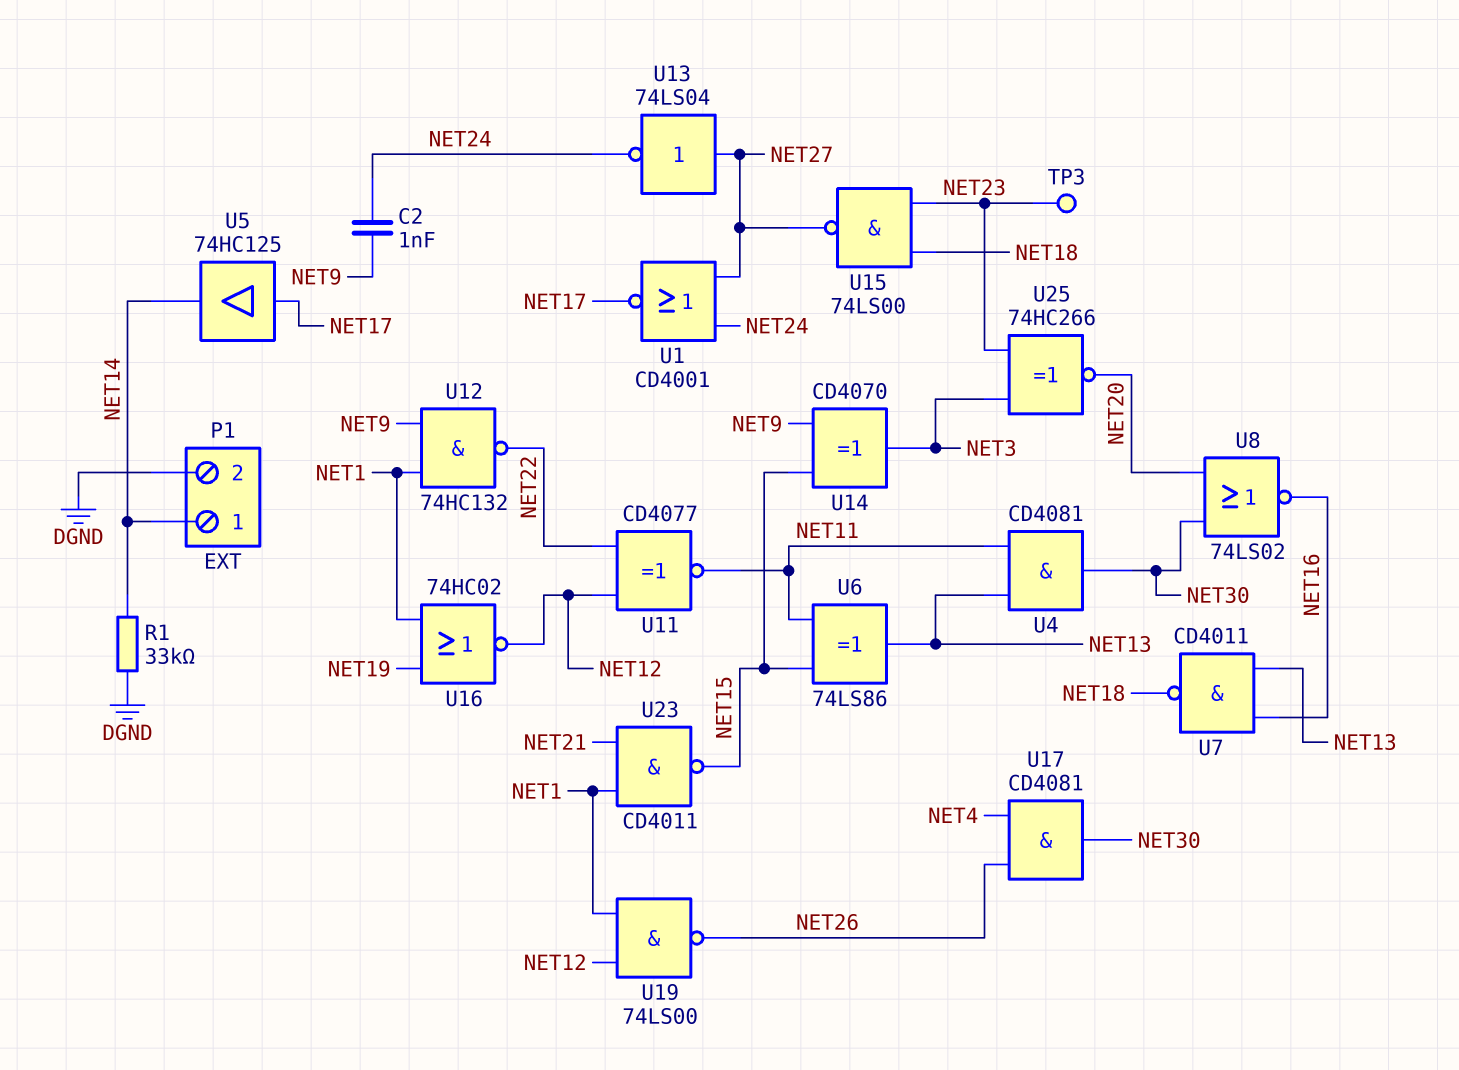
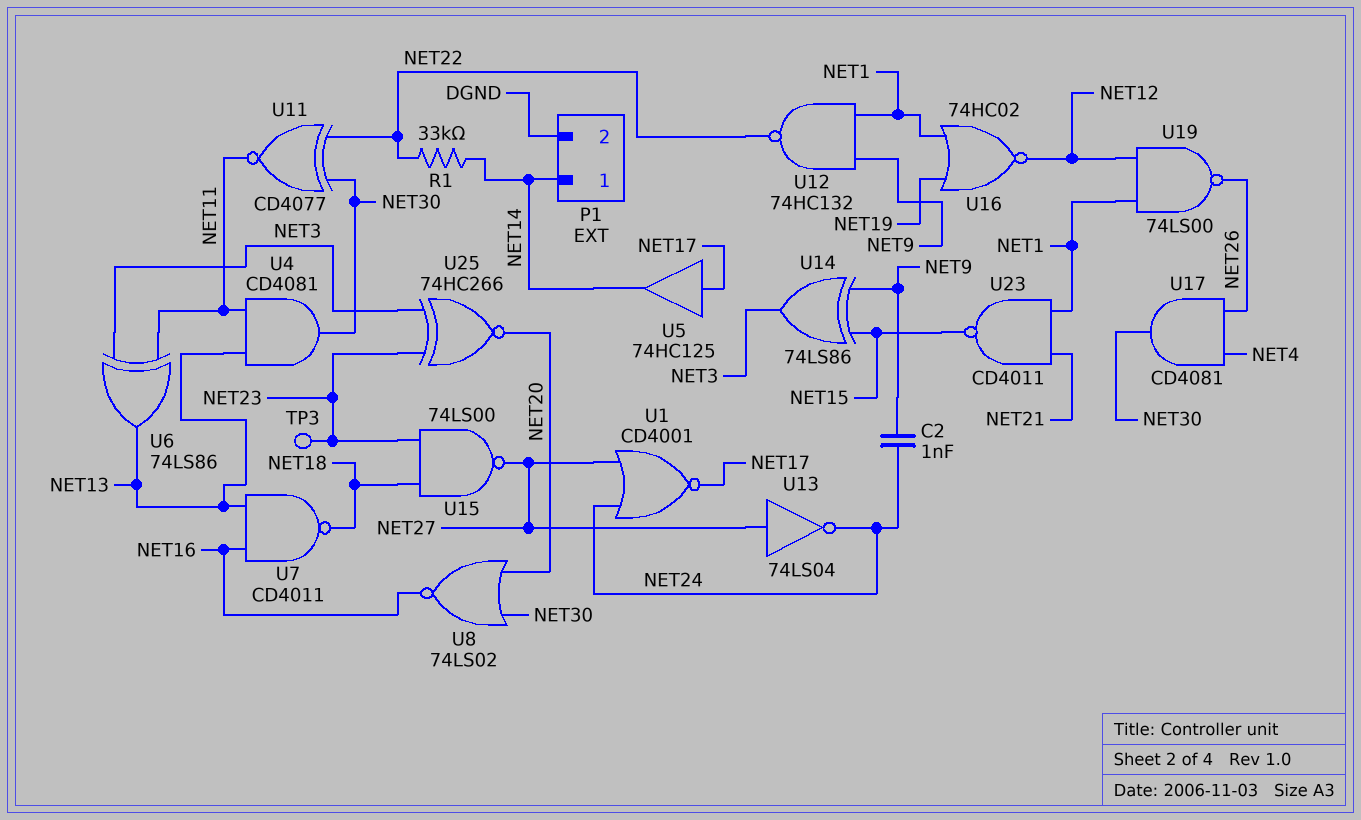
R1: 33k (DGND, NET14) -> 33k (NET14, NET22)
U6: XOR 74LS86 (in NET11, in NET15, out NET13) -> XOR 74LS86 (in NET3, in NET11, out NET13)
U11: XNOR CD4077 (in NET12, in NET22, out NET11) -> XNOR CD4077 (in NET22, in NET30, out NET11)
U14: XOR CD4070 (in NET9, in NET15, out NET3) -> XOR 74LS86 (in NET9, in NET15, out NET3)

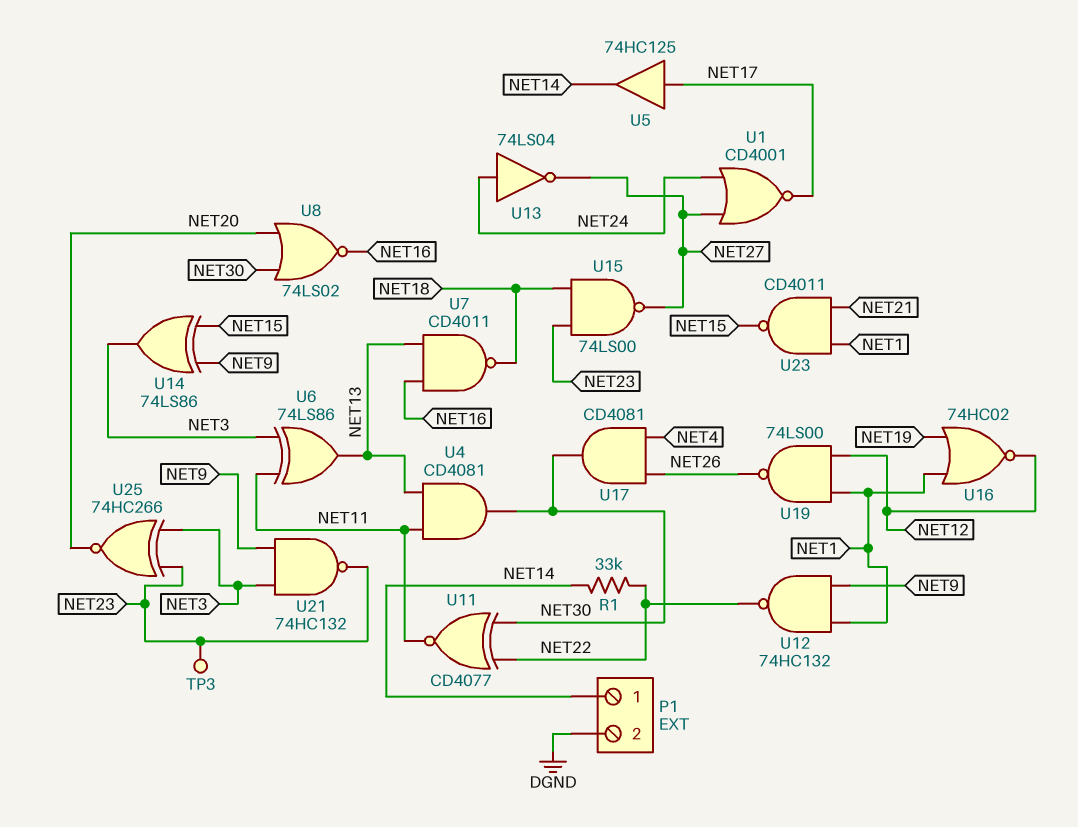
C2: 1nF (NET9, NET24) -> none
U13: NOT 74LS04 (in NET27, out NET24) -> NOT 74LS04 (in NET24, out NET27)
U21: none -> NAND 74HC132 (in NET3, in NET9, out NET23)

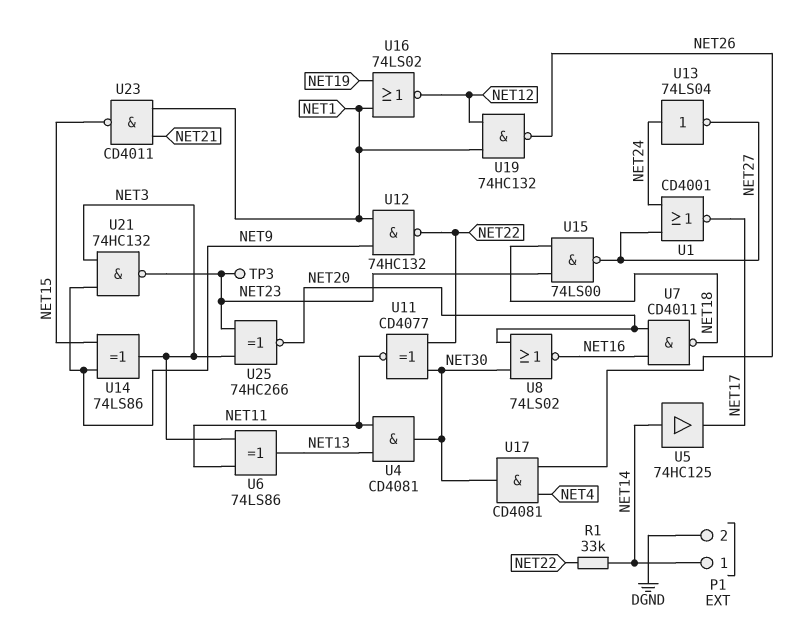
U5: buffer 74HC125 (in NET17, out NET14) -> buffer 74HC125 (in NET14, out NET17)
U7: NAND CD4011 (in NET13, in NET16, out NET18) -> NAND CD4011 (in NET16, in NET20, out NET18)
U16: NOR 74HC02 (in NET1, in NET19, out NET12) -> NOR 74LS02 (in NET1, in NET19, out NET12)
U19: NAND 74LS00 (in NET1, in NET12, out NET26) -> NAND 74HC132 (in NET1, in NET12, out NET26)

